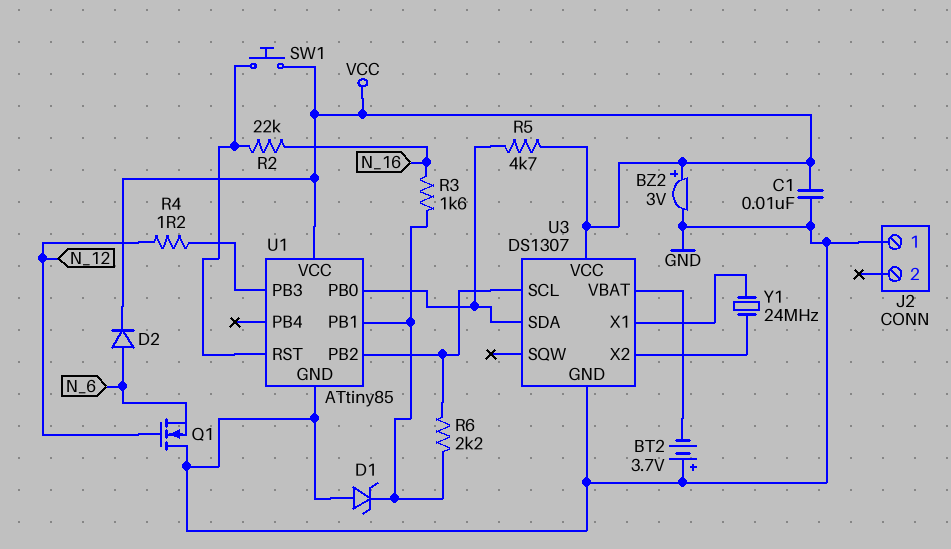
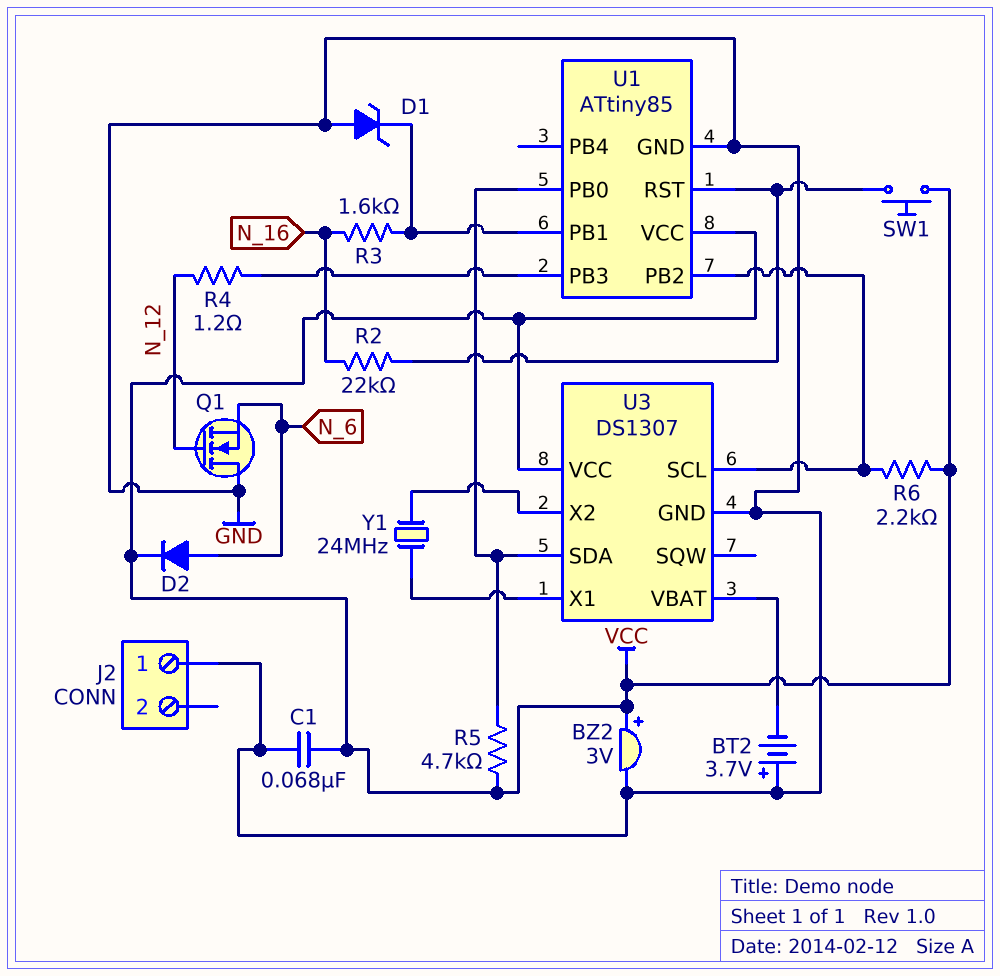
C1: 10nF (GND, VCC) -> 68nF (GND, VCC)
R6: 2.2k (U1/PB1, U1/PB2) -> 2.2k (U1/PB2, VCC)

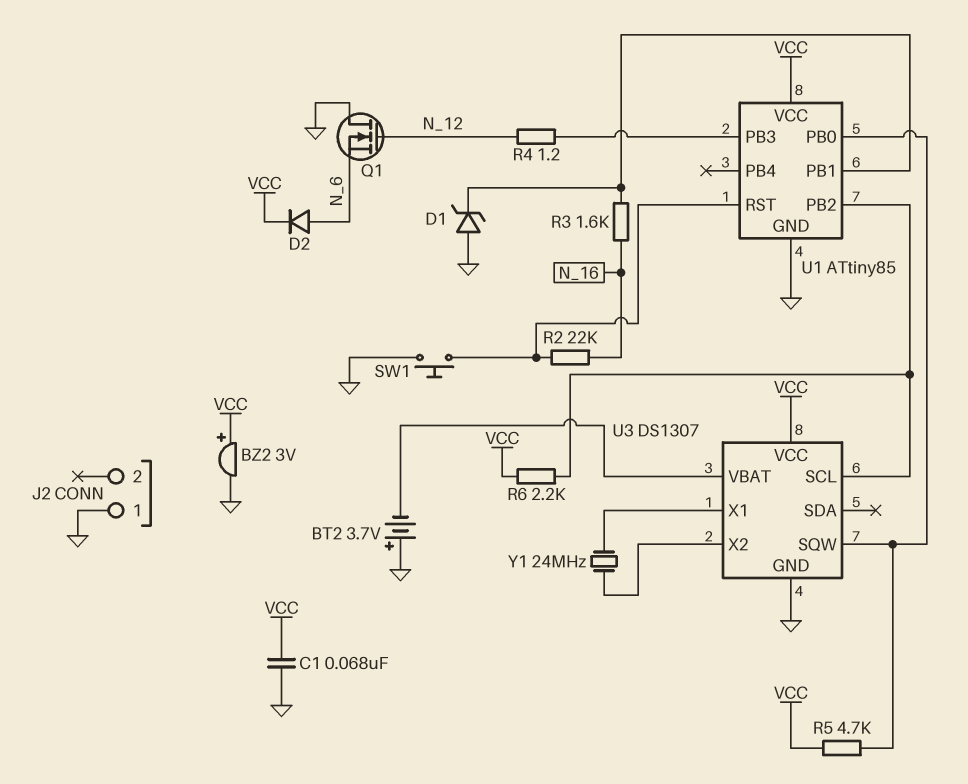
SW1: button (U1/RST, VCC) -> button (GND, U1/RST)
U3 pin SDA: U1/PB0 -> none
U3 pin SQW: none -> U1/PB0

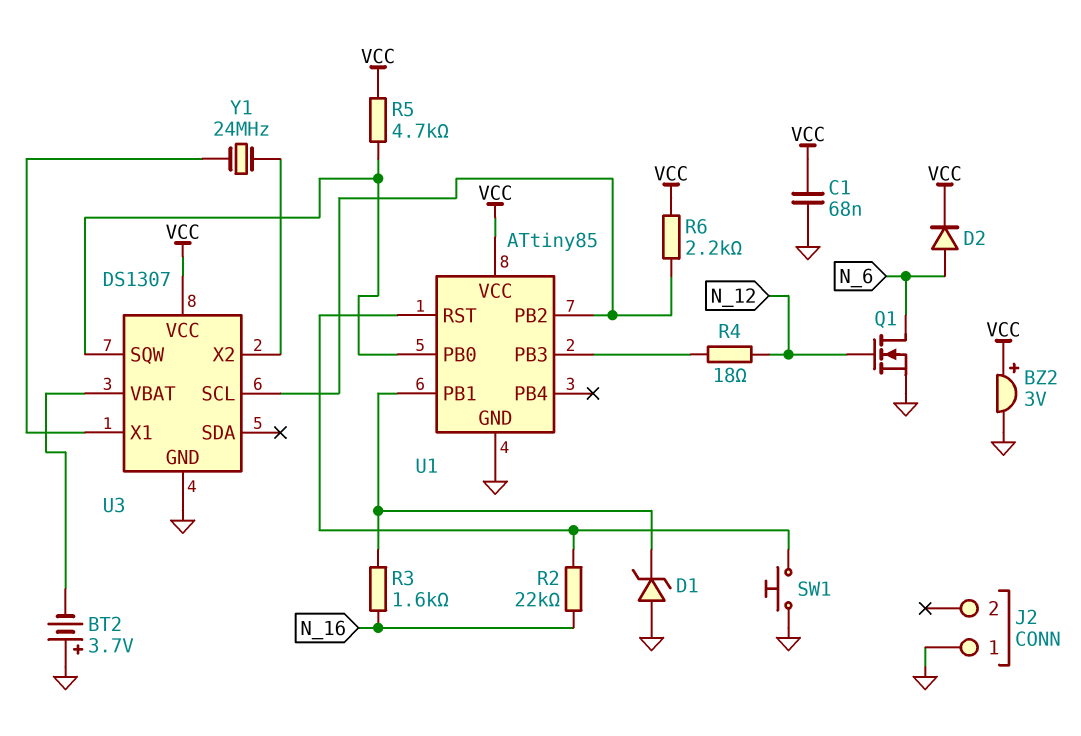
Q1: NMOS (G N_12, D GND, S N_6) -> NMOS (G N_12, D N_6, S GND)
R4: 1.2 (N_12, U1/PB3) -> 18 (N_12, U1/PB3)

